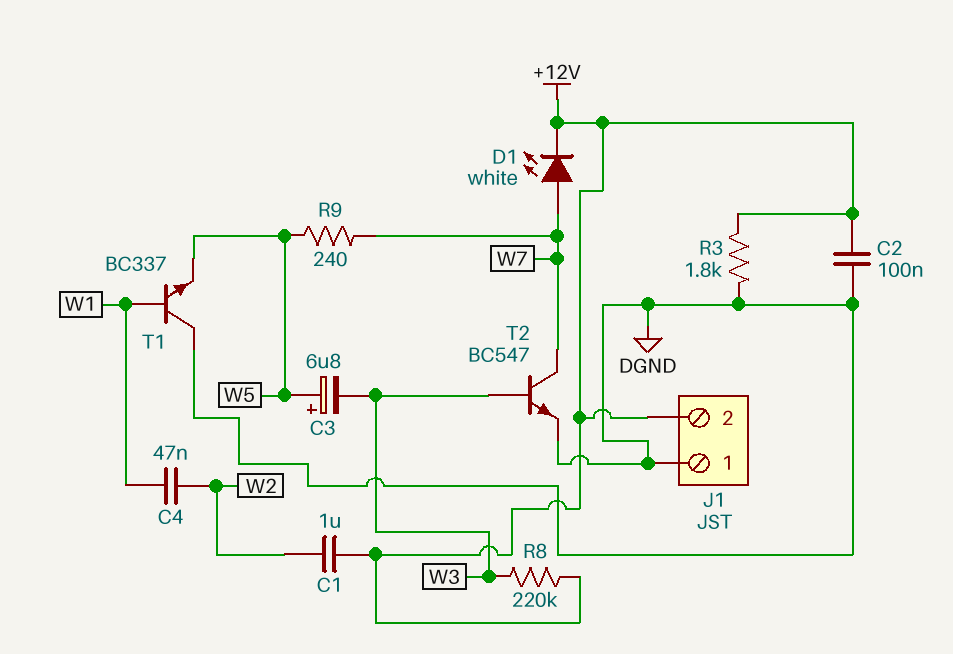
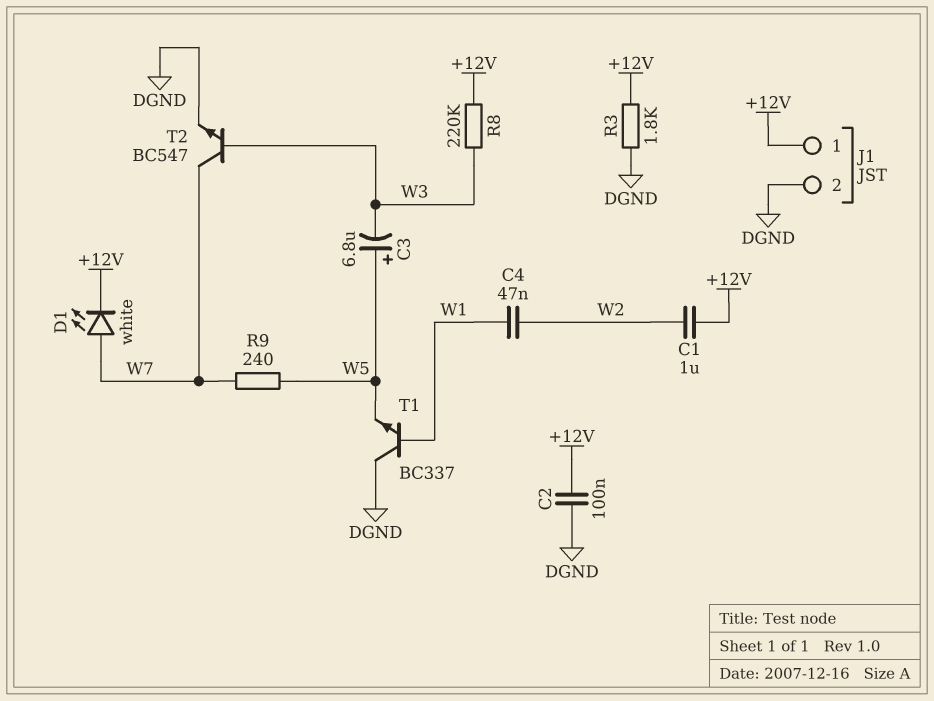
J1 pin 1: DGND -> +12V
J1 pin 2: +12V -> DGND

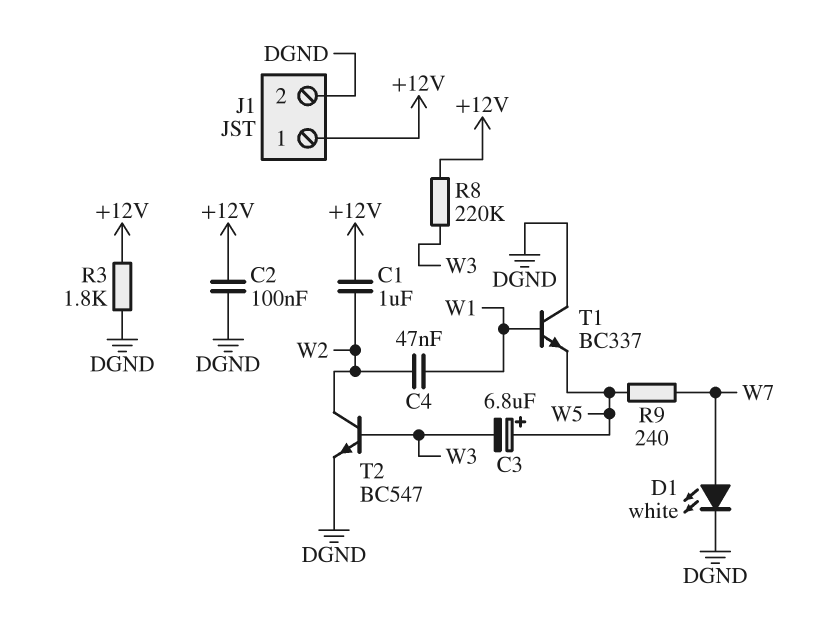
D1: LED white (A W7, K +12V) -> LED white (A W7, K DGND)
T2: NPN BC547 (B W3, C W7, E DGND) -> NPN BC547 (B W3, C W2, E DGND)

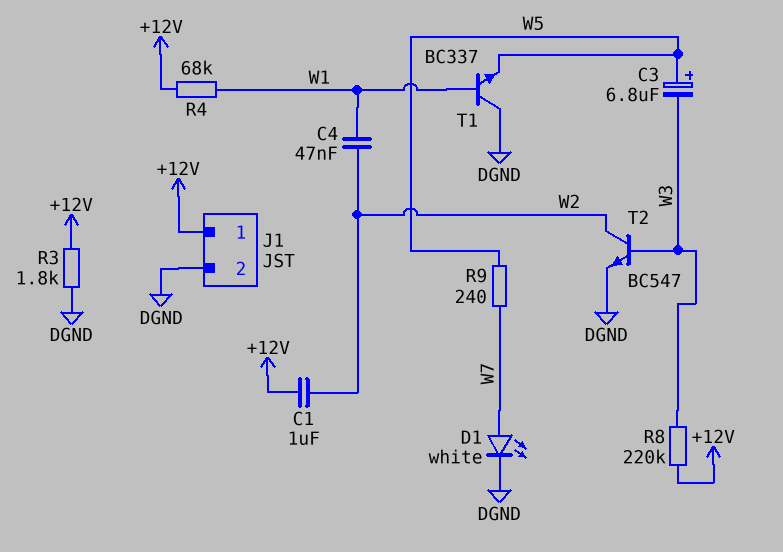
C2: 100nF (+12V, DGND) -> none
R4: none -> 68k (+12V, W1)

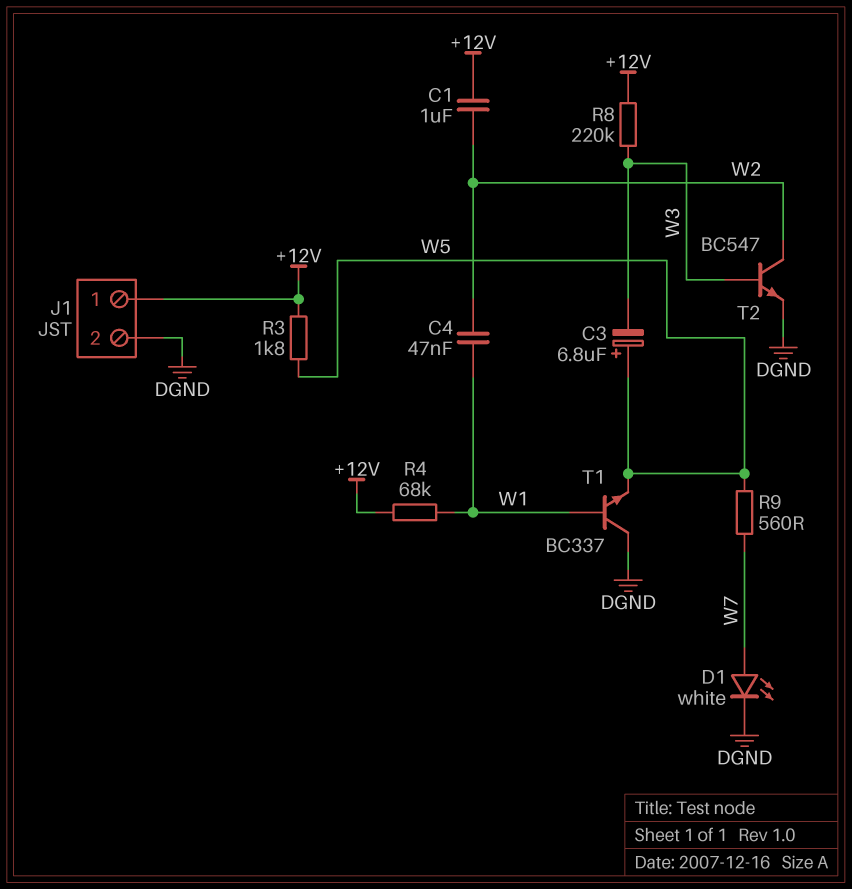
R3: 1.8k (+12V, DGND) -> 1.8k (+12V, W5)
R9: 240 (W5, W7) -> 560 (W5, W7)

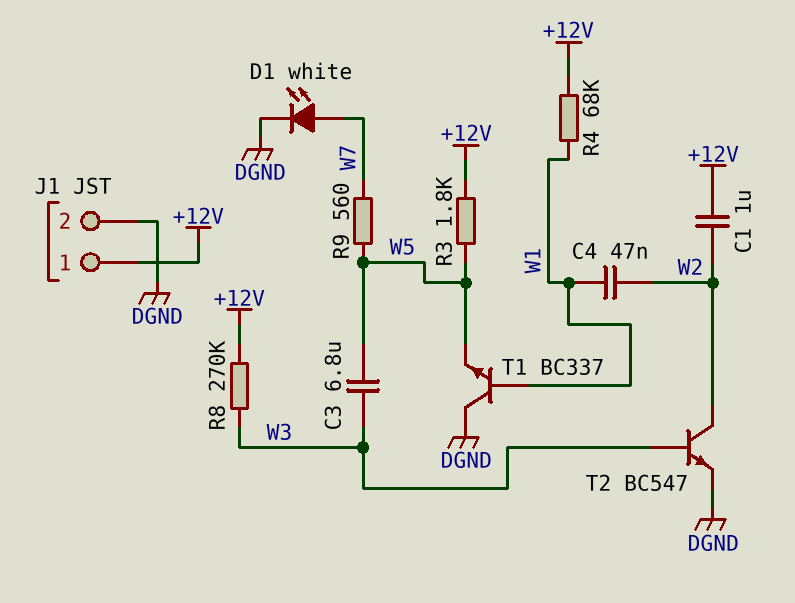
C3: 6.8uF (plus W5, minus W3) -> 6.8uF (W3, W5)
R8: 220k (+12V, W3) -> 270k (+12V, W3)

